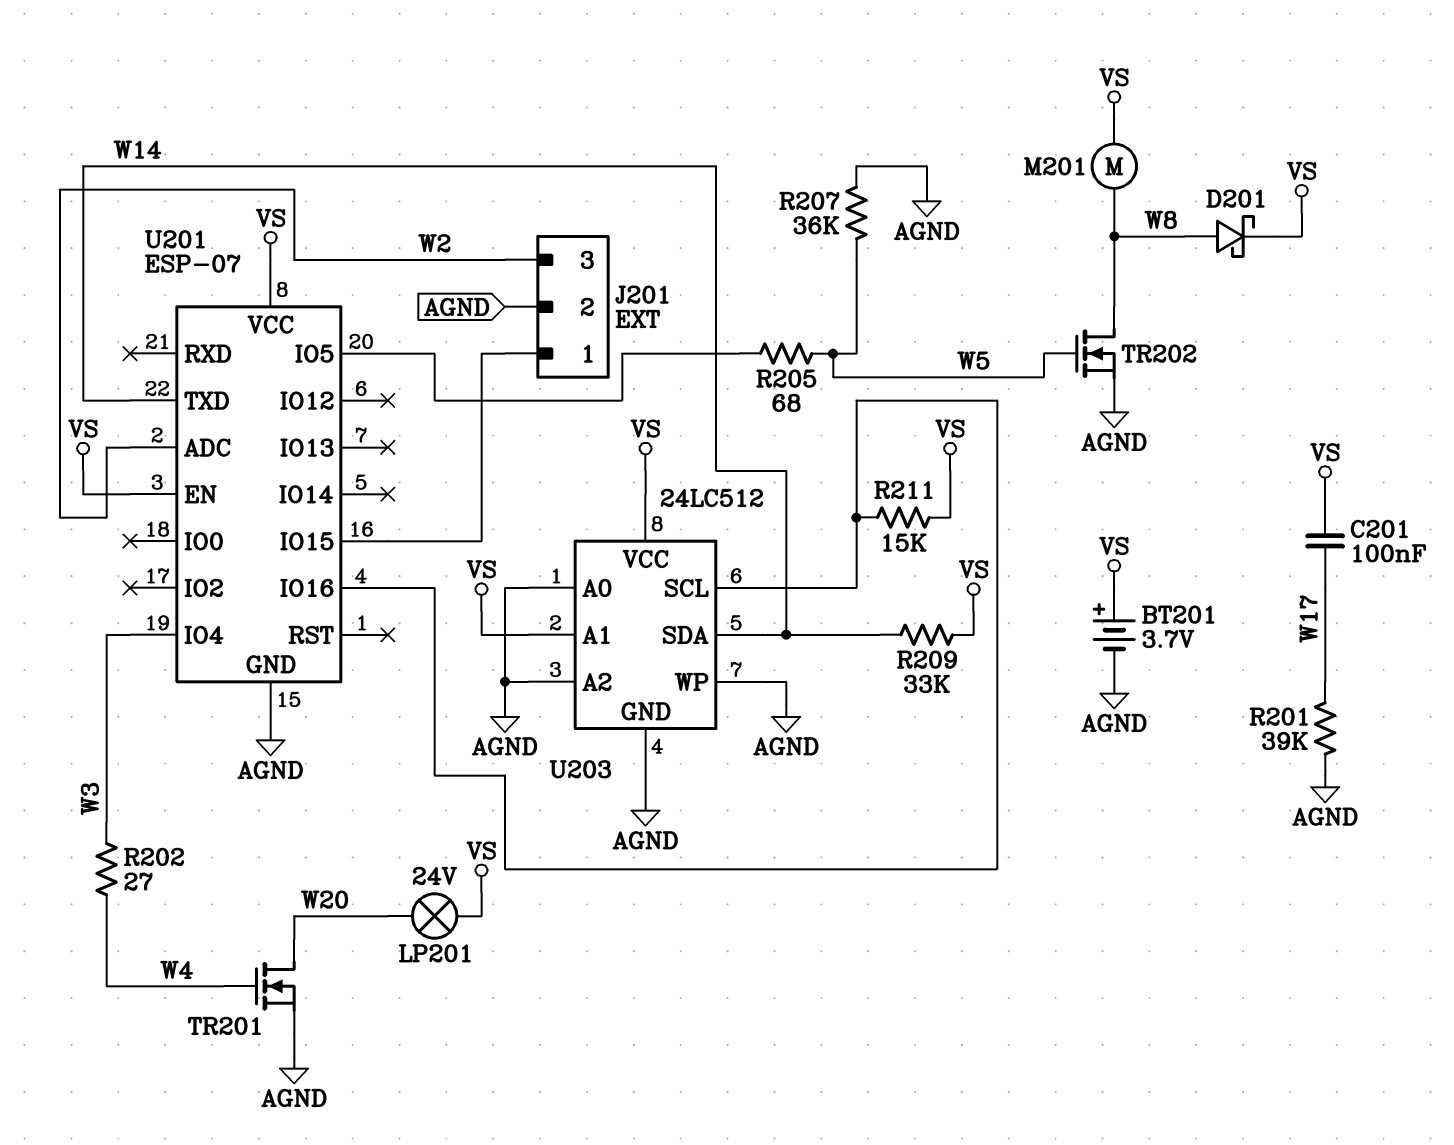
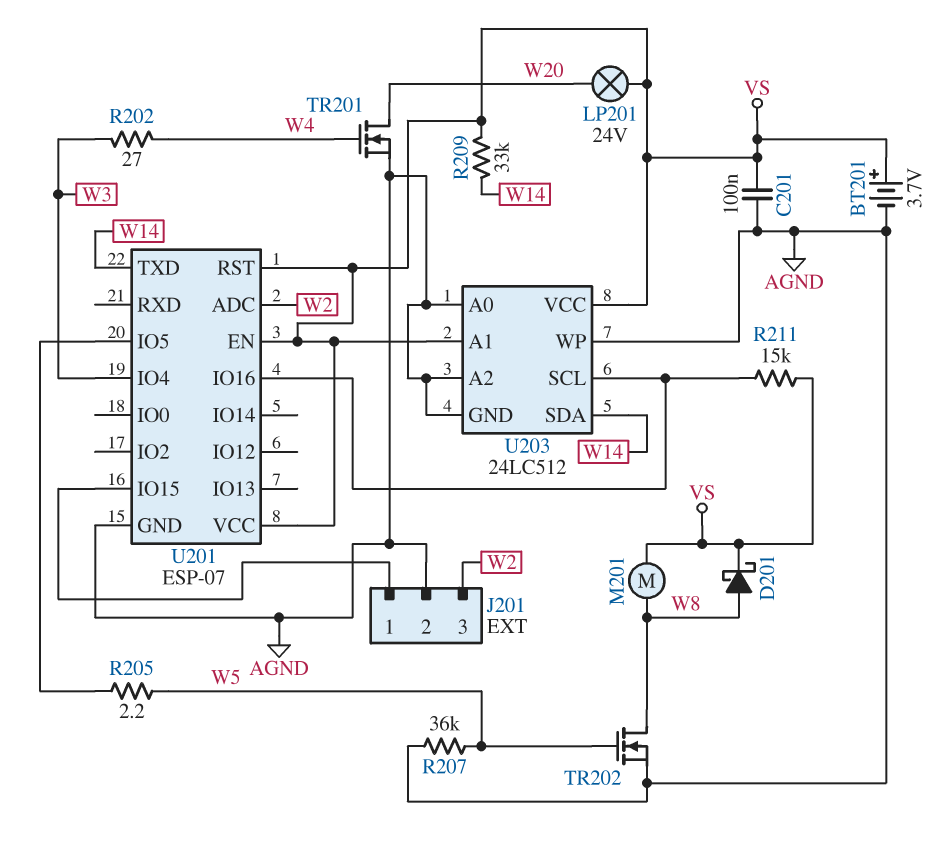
C201: 100nF (VS, W17) -> 100nF (AGND, VS)
R201: 39k (AGND, W17) -> none
R205: 68 (U201/IO5, W5) -> 2.2 (U201/IO5, W5)
U201 pin RST: none -> VS

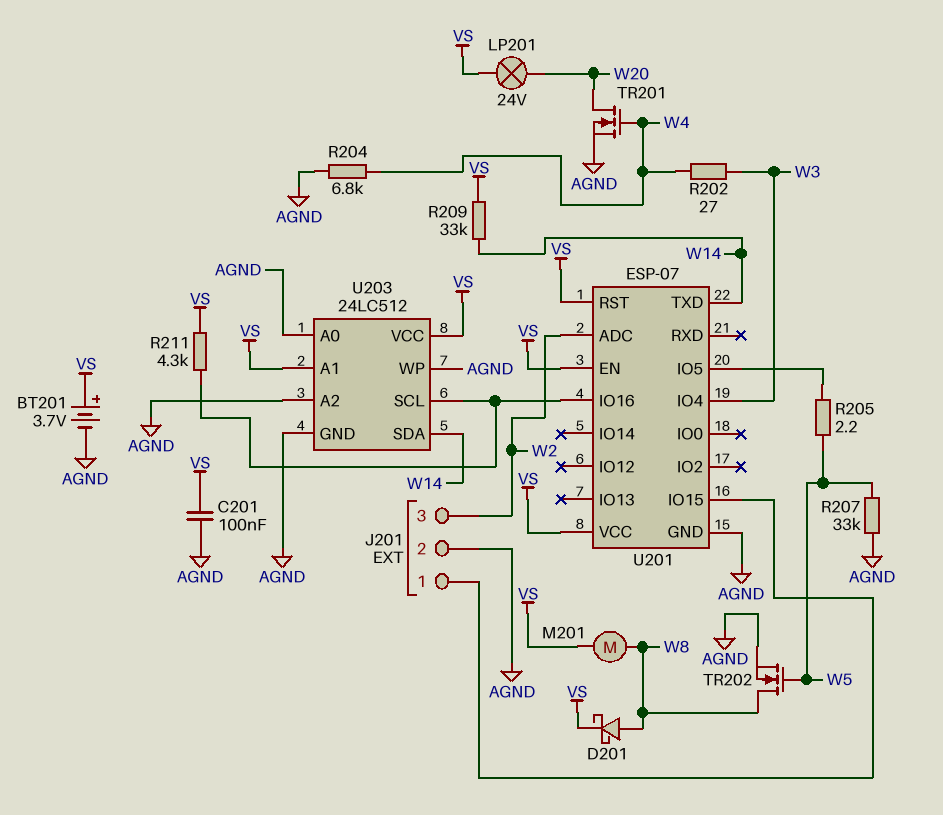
R204: none -> 6.8k (AGND, W4)
R207: 36k (AGND, W5) -> 33k (AGND, W5)
R211: 15k (U201/IO16, VS) -> 4.3k (U201/IO16, VS)

